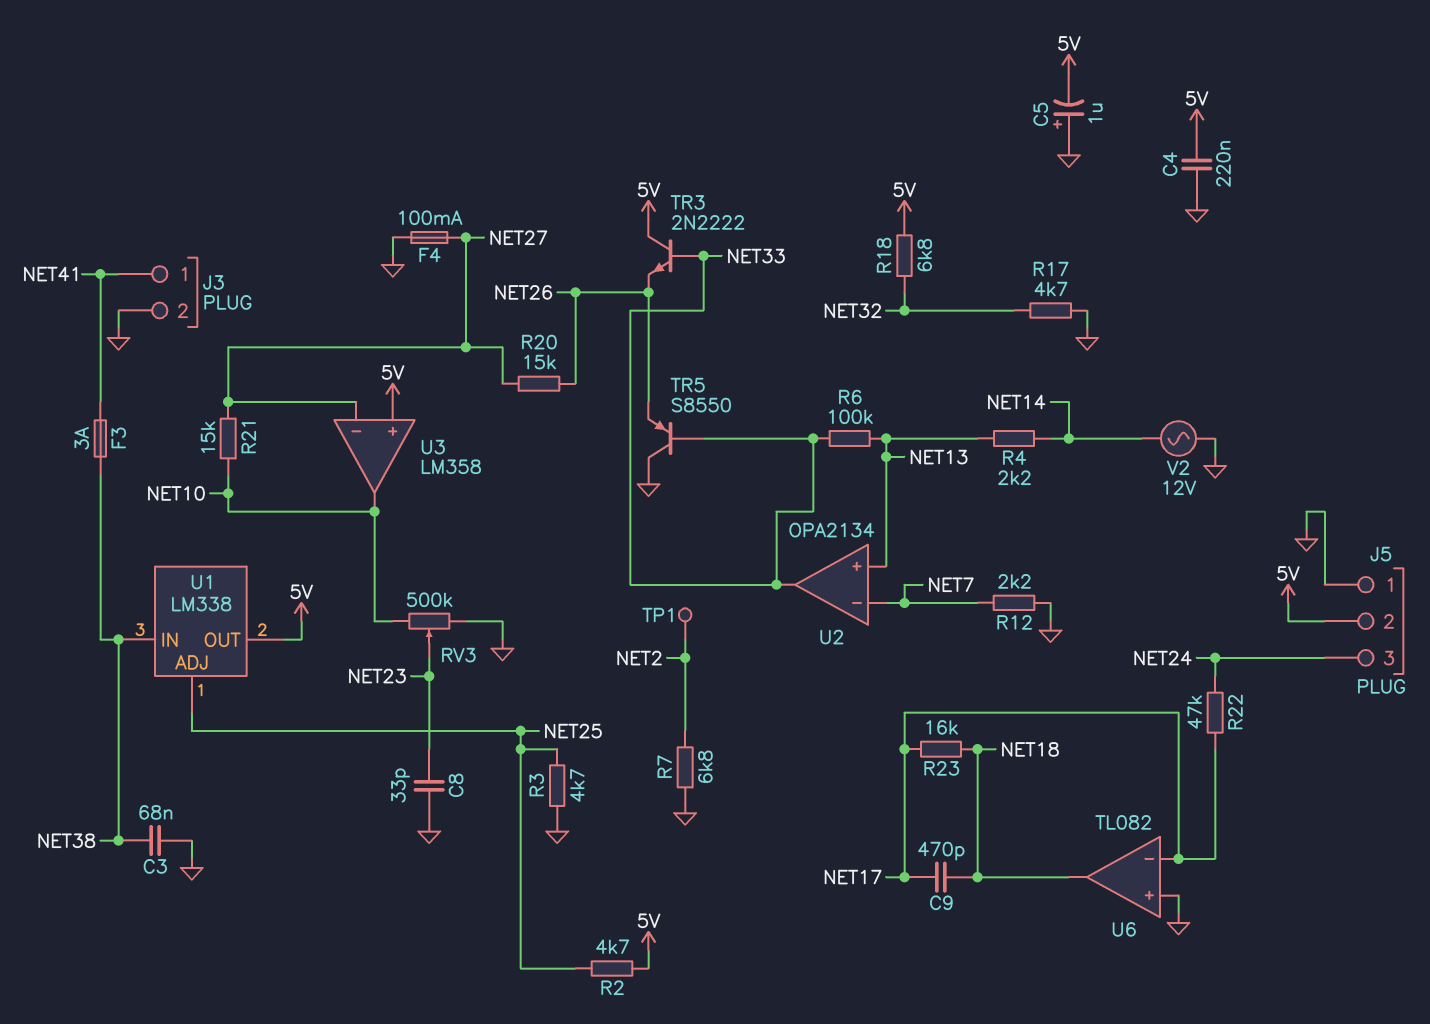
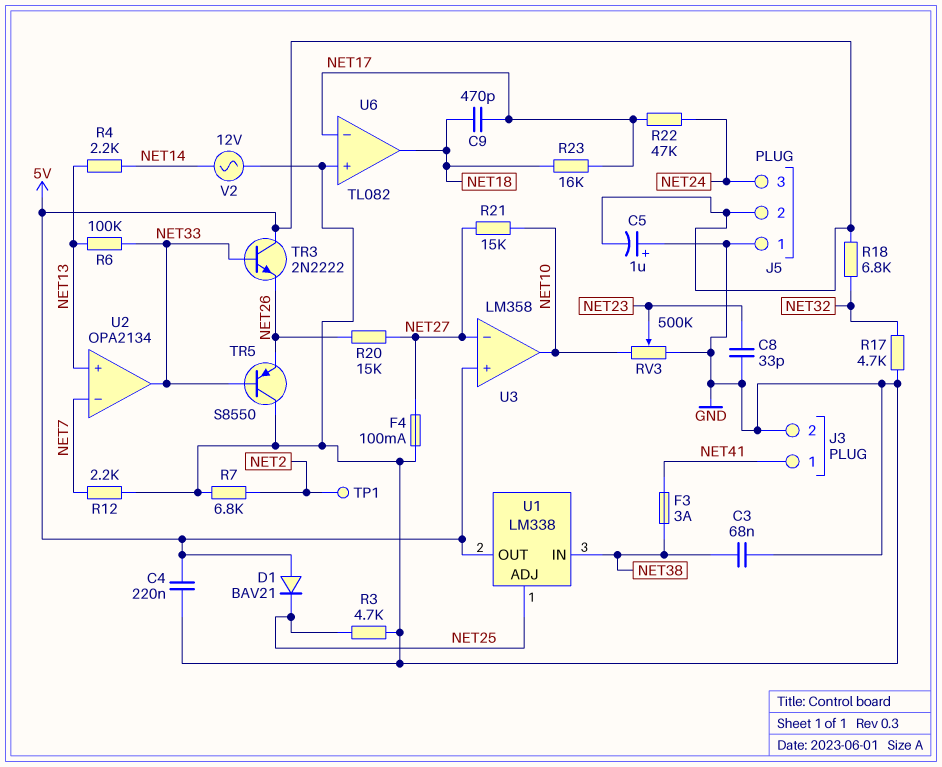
D1: none -> diode BAV21 (A 5V, K NET25)
R2: 4.7k (5V, NET25) -> none

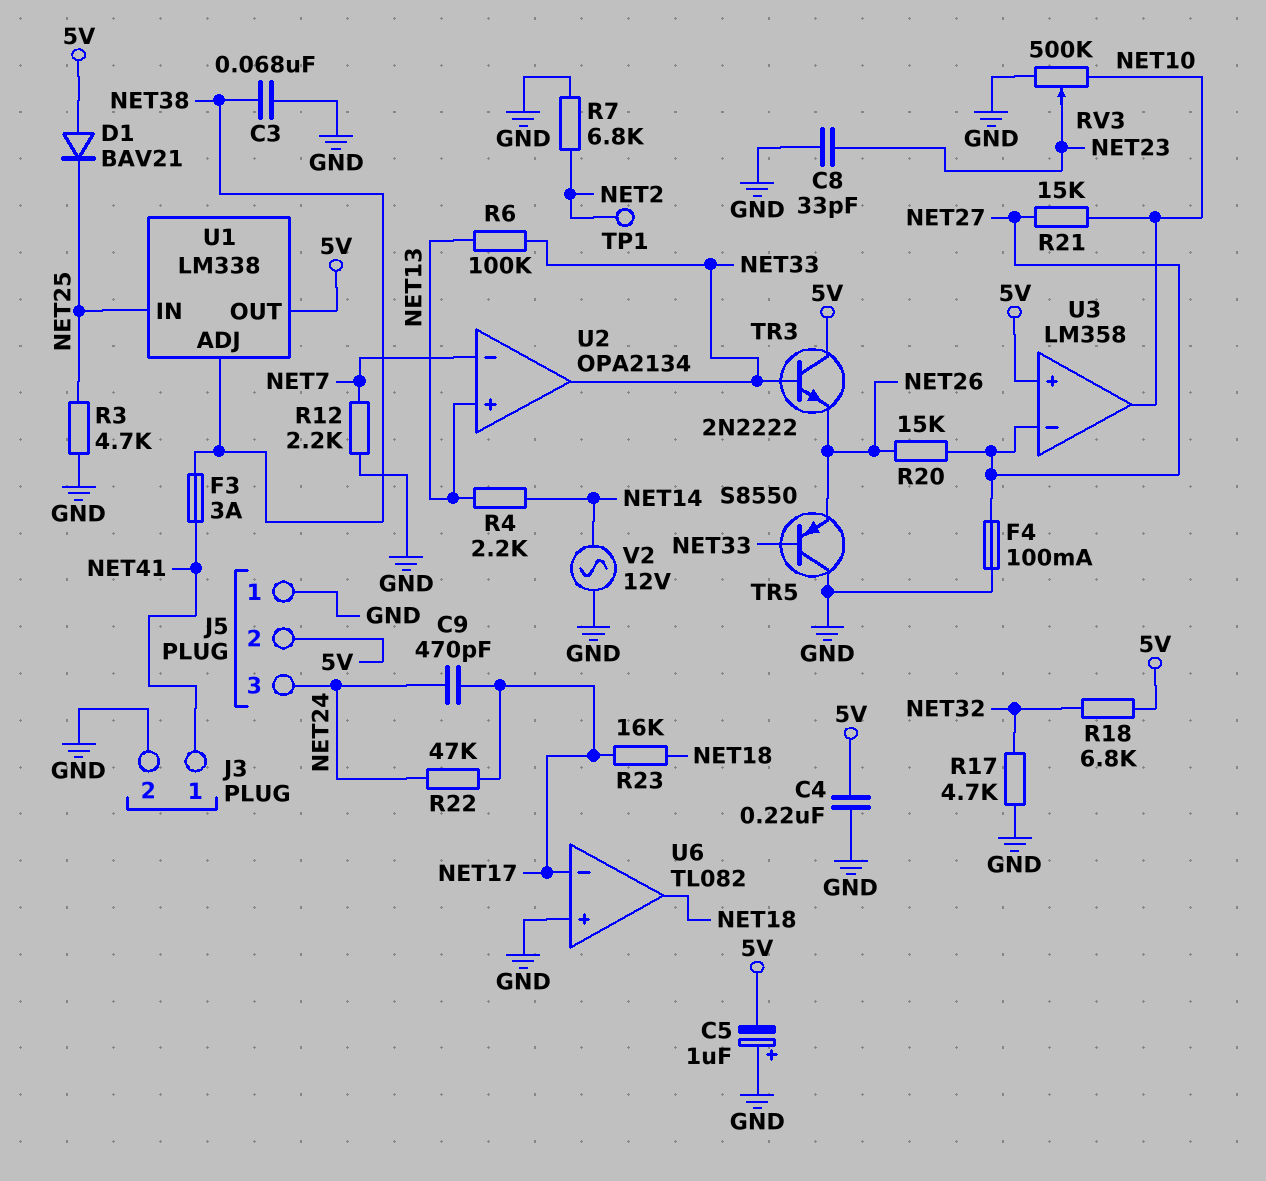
C9: 470pF (NET17, NET18) -> 470pF (NET17, NET24)
U1 pin ADJ: NET25 -> NET38
U1 pin IN: NET38 -> NET25

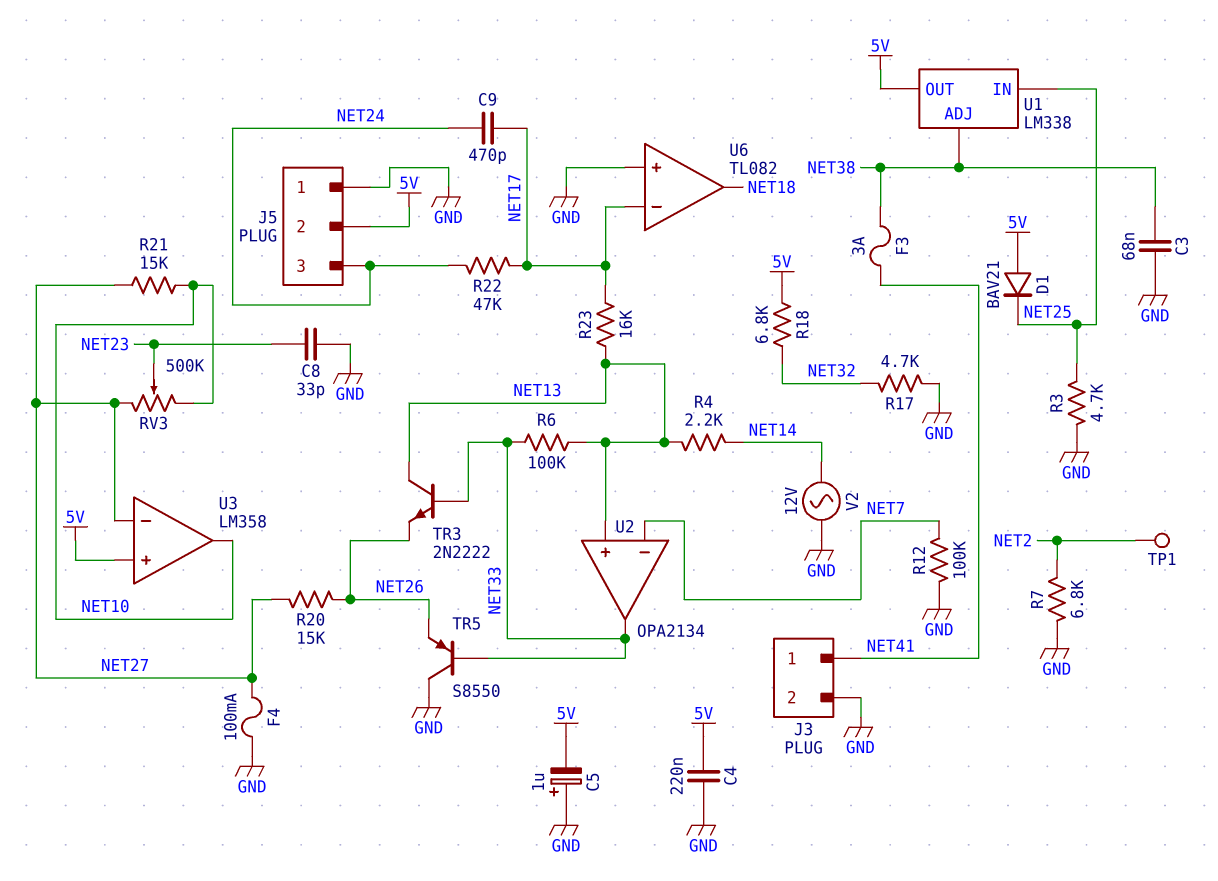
R12: 2.2k (GND, NET7) -> 100k (GND, NET7)
R23: 16k (NET17, NET18) -> 16k (NET13, NET17)
RV3: 500k (GND, NET10, wiper NET23) -> 500k (NET10, NET27, wiper NET23)
TR3: NPN 2N2222 (B NET33, C 5V, E NET26) -> NPN 2N2222 (B NET33, C NET13, E NET26)

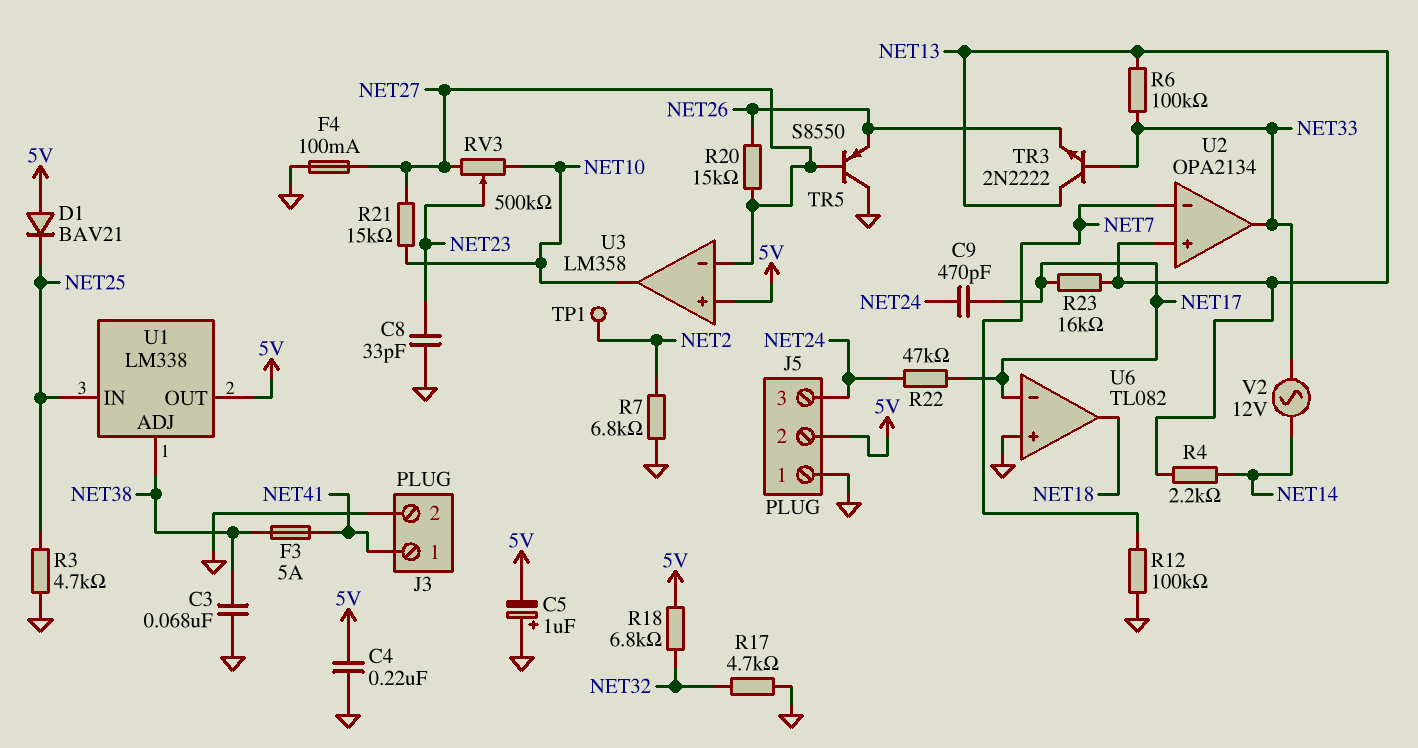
F3: 3A (NET38, NET41) -> 5A (NET38, NET41)
TR5: PNP S8550 (B NET33, C GND, E NET26) -> PNP S8550 (B NET27, C GND, E NET26)
V2: AC 12V (GND, NET14) -> AC 12V (NET14, NET33)

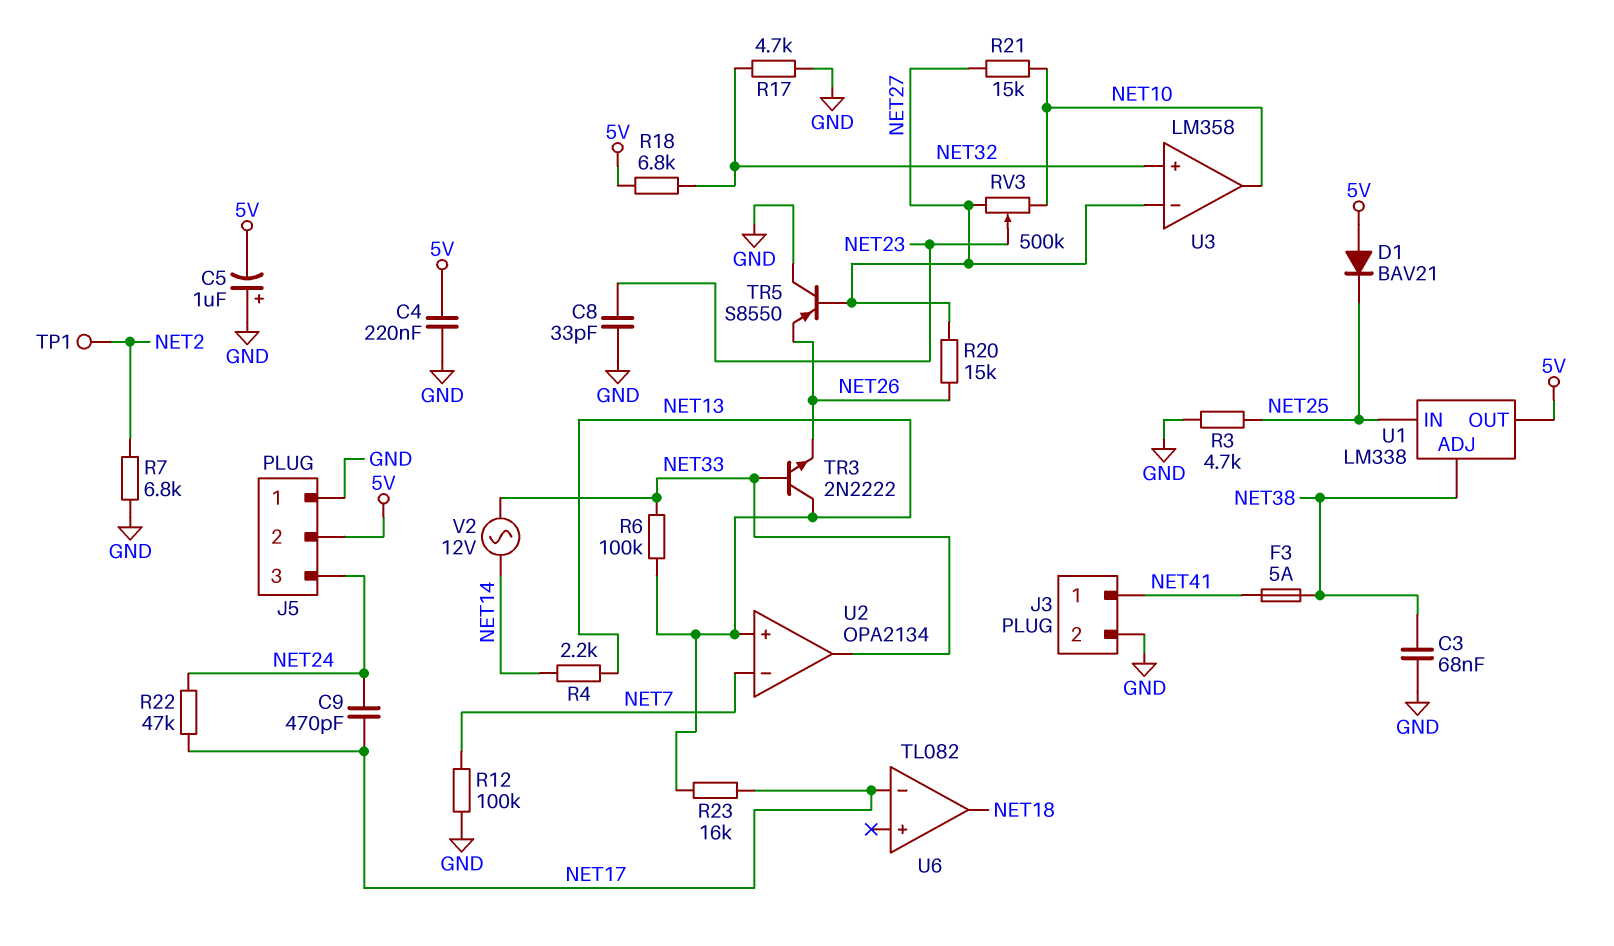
F4: 100mA (GND, NET27) -> none
U3 pin in+: 5V -> NET32
U6 pin in+: GND -> none

